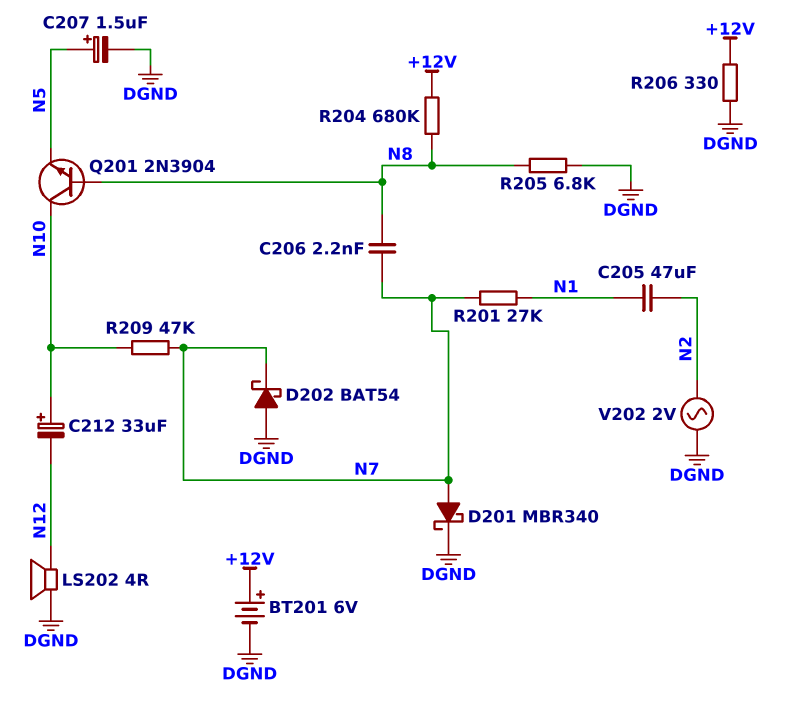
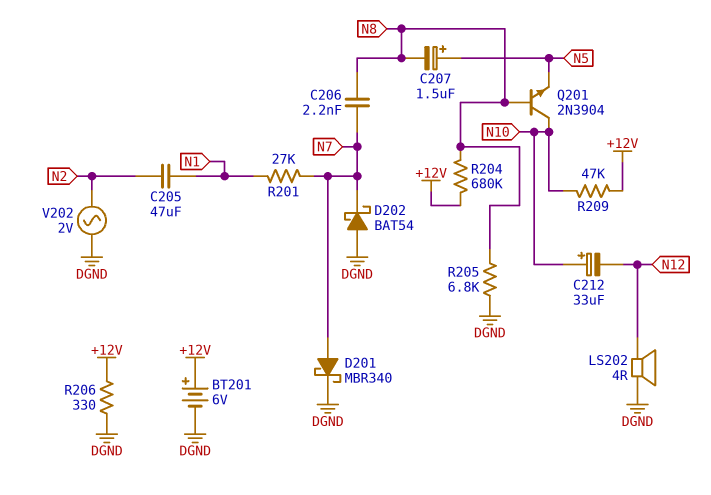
C207: 1.5uF (plus N5, minus DGND) -> 1.5uF (plus N5, minus N8)
R209: 47k (N7, N10) -> 47k (+12V, N10)

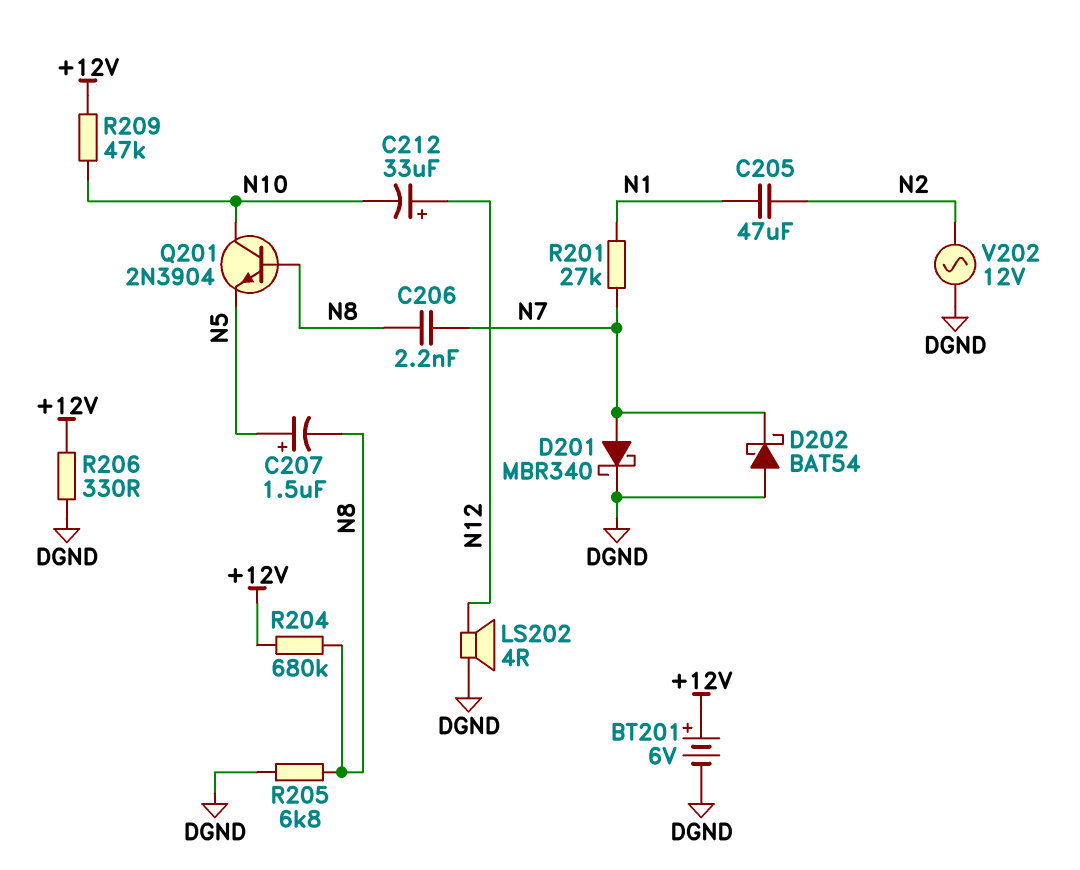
C212: 33uF (plus N10, minus N12) -> 33uF (plus N12, minus N10)
V202: AC 2V (DGND, N2) -> AC 12V (DGND, N2)

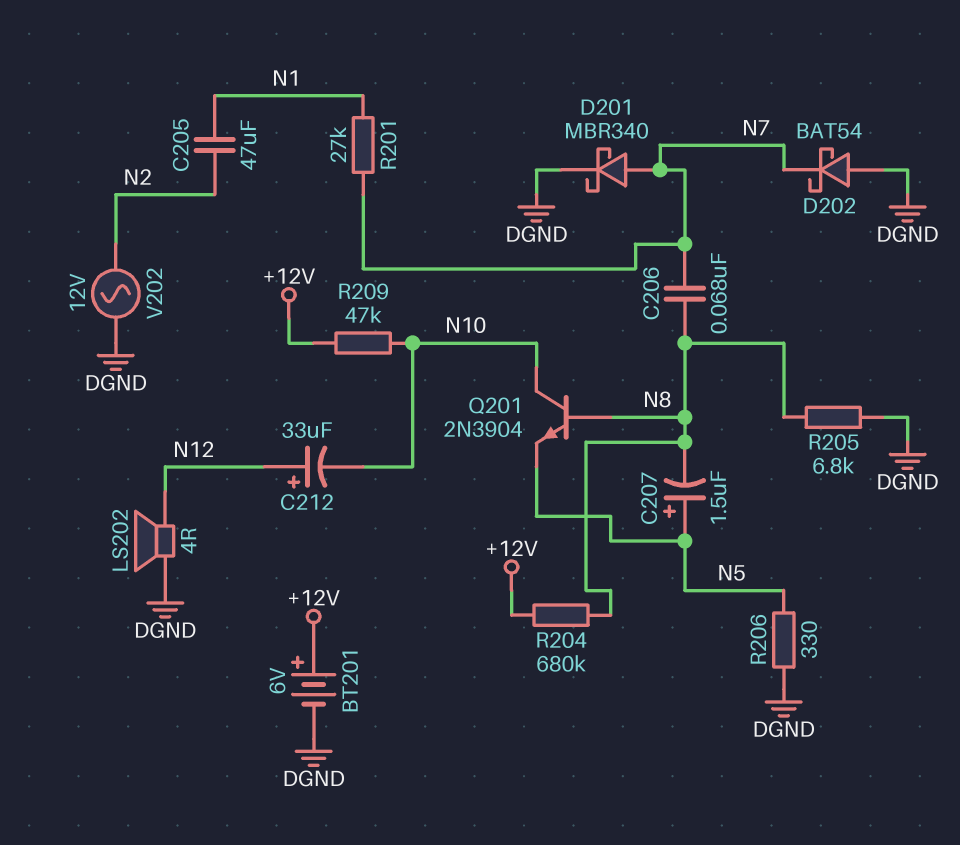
C206: 2.2nF (N7, N8) -> 68nF (N7, N8)
R206: 330 (+12V, DGND) -> 330 (DGND, N5)

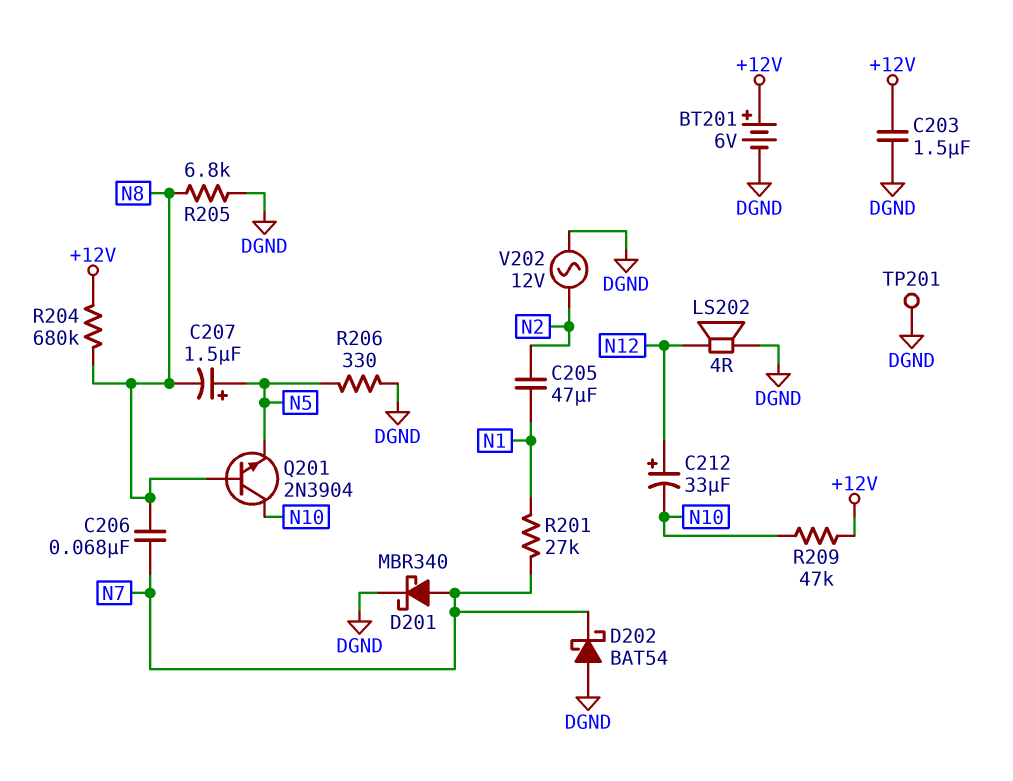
C203: none -> 1.5uF (+12V, DGND)
TP201: none -> test point (DGND)

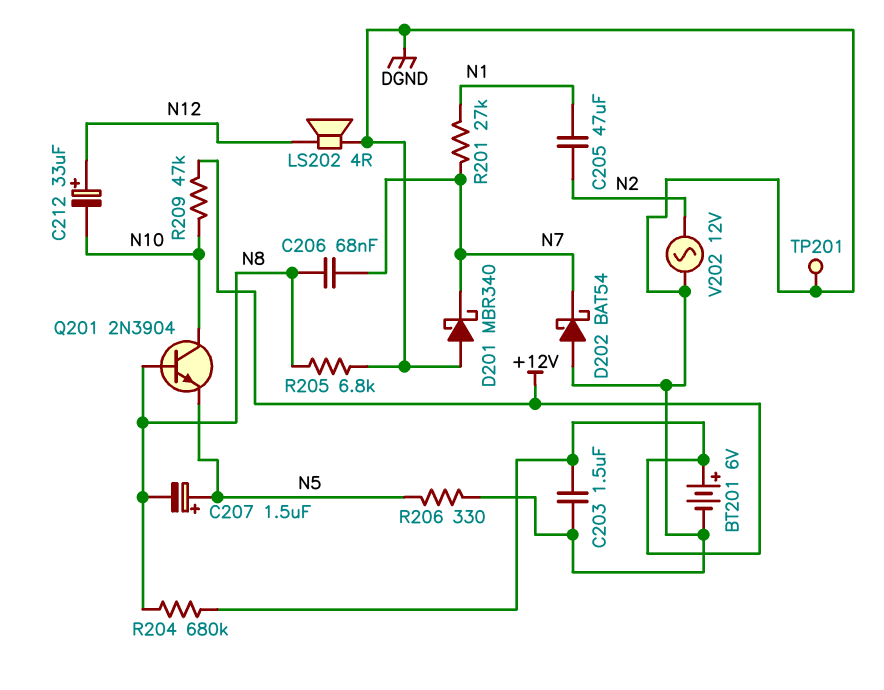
D201: schottky MBR340 (A N7, K DGND) -> schottky MBR340 (A DGND, K N7)

